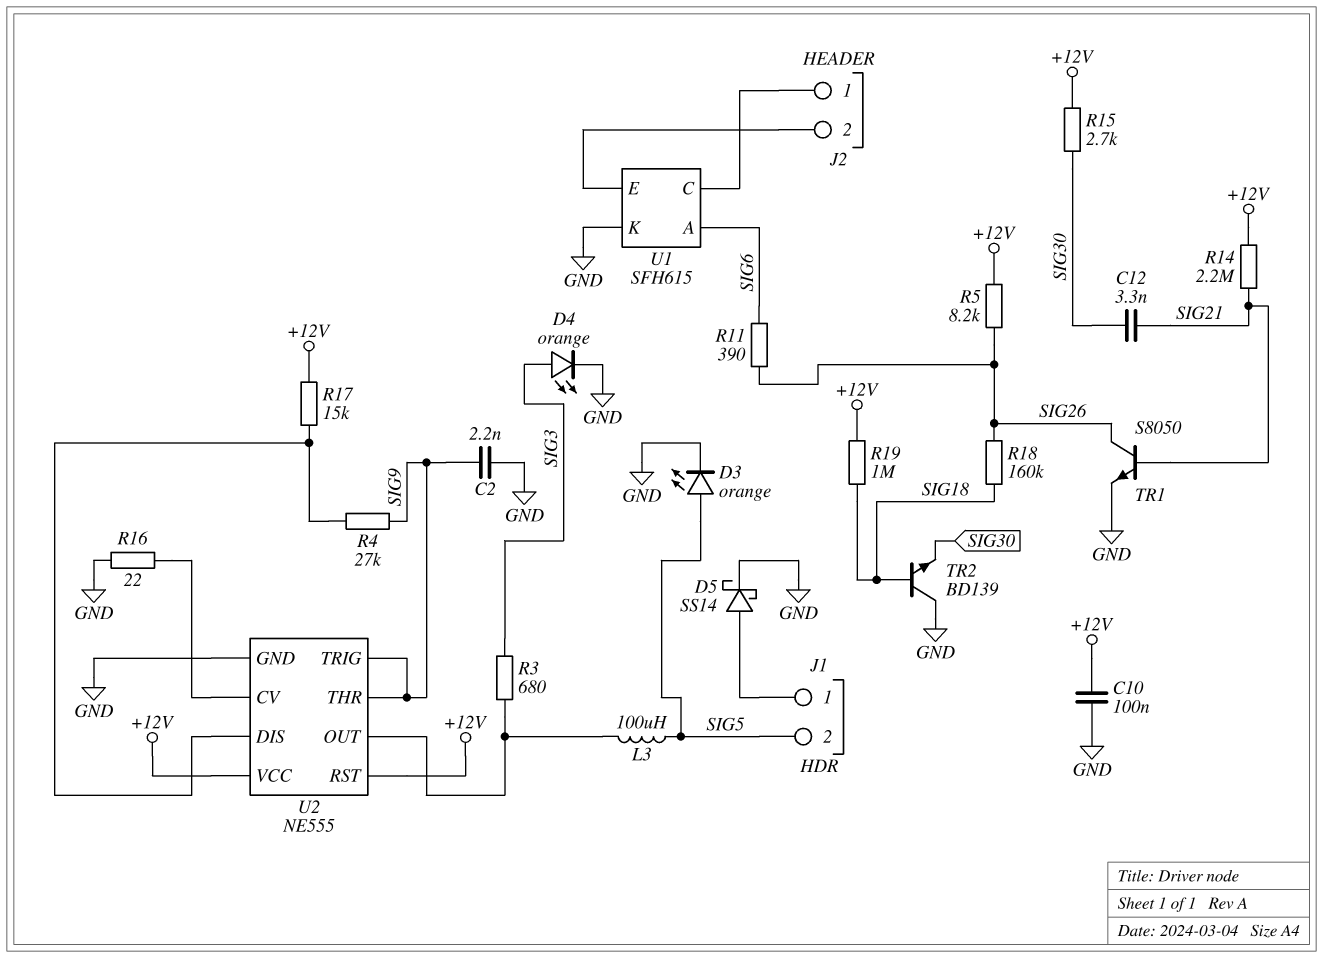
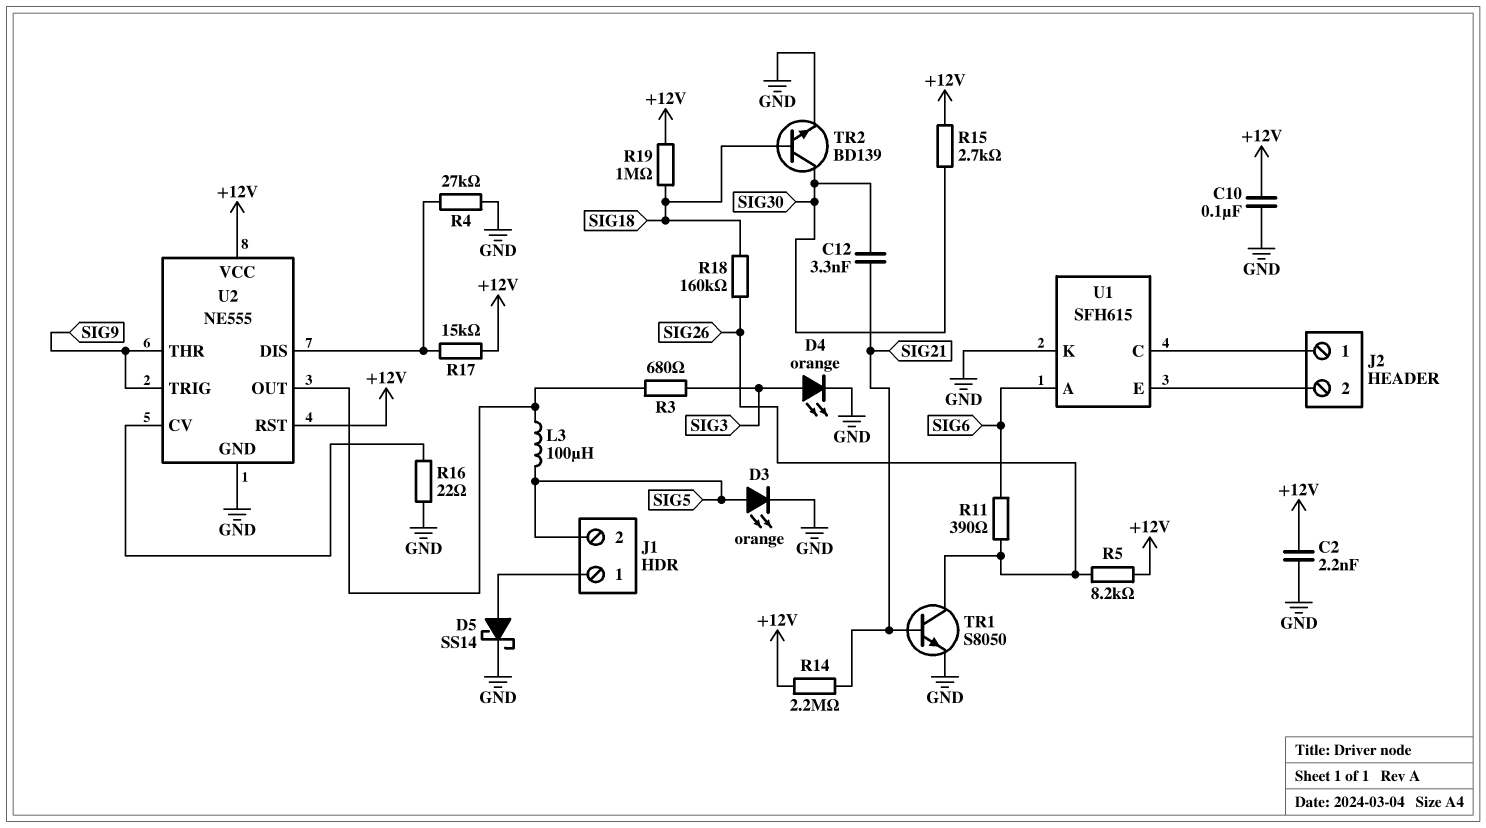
C2: 2.2nF (GND, SIG9) -> 2.2nF (+12V, GND)
R4: 27k (SIG9, U2/DIS) -> 27k (GND, U2/DIS)
TR2: NPN BD139 (B SIG18, C GND, E SIG30) -> NPN BD139 (B SIG18, C SIG30, E GND)

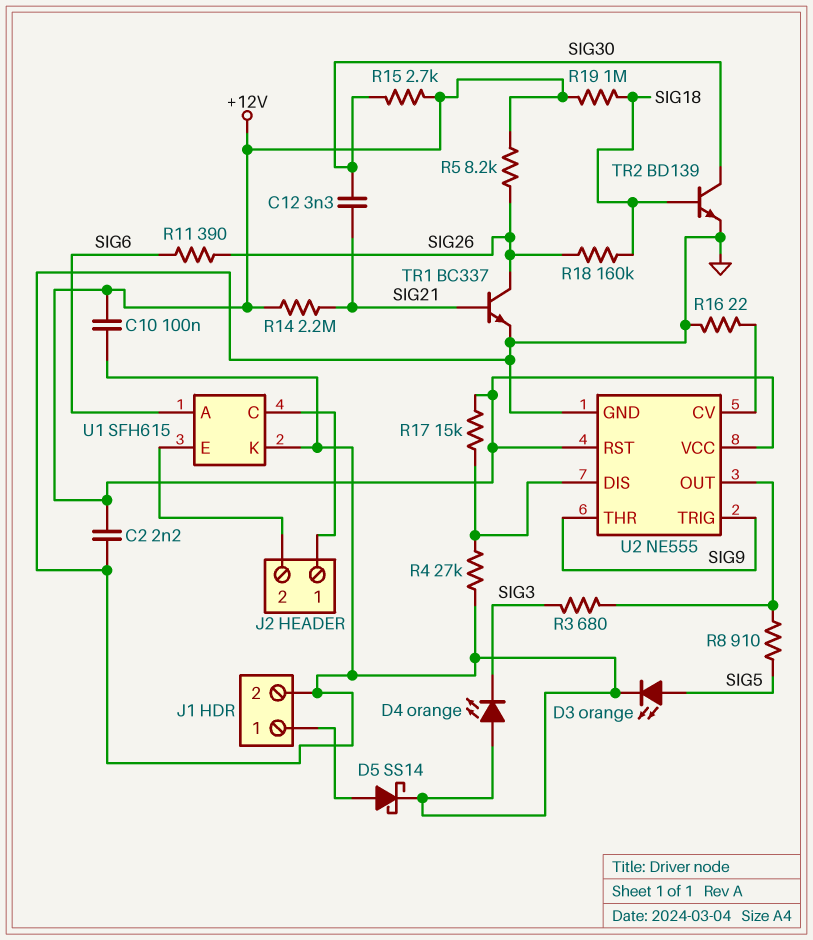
D4: LED orange (A SIG3, K GND) -> LED orange (A GND, K SIG3)
J1 pin 2: SIG5 -> GND
L3: 100uH (SIG5, U2/OUT) -> none
R8: none -> 910 (SIG5, U2/OUT)
TR1: NPN S8050 (B SIG21, C SIG26, E GND) -> NPN BC337 (B SIG21, C SIG26, E GND)

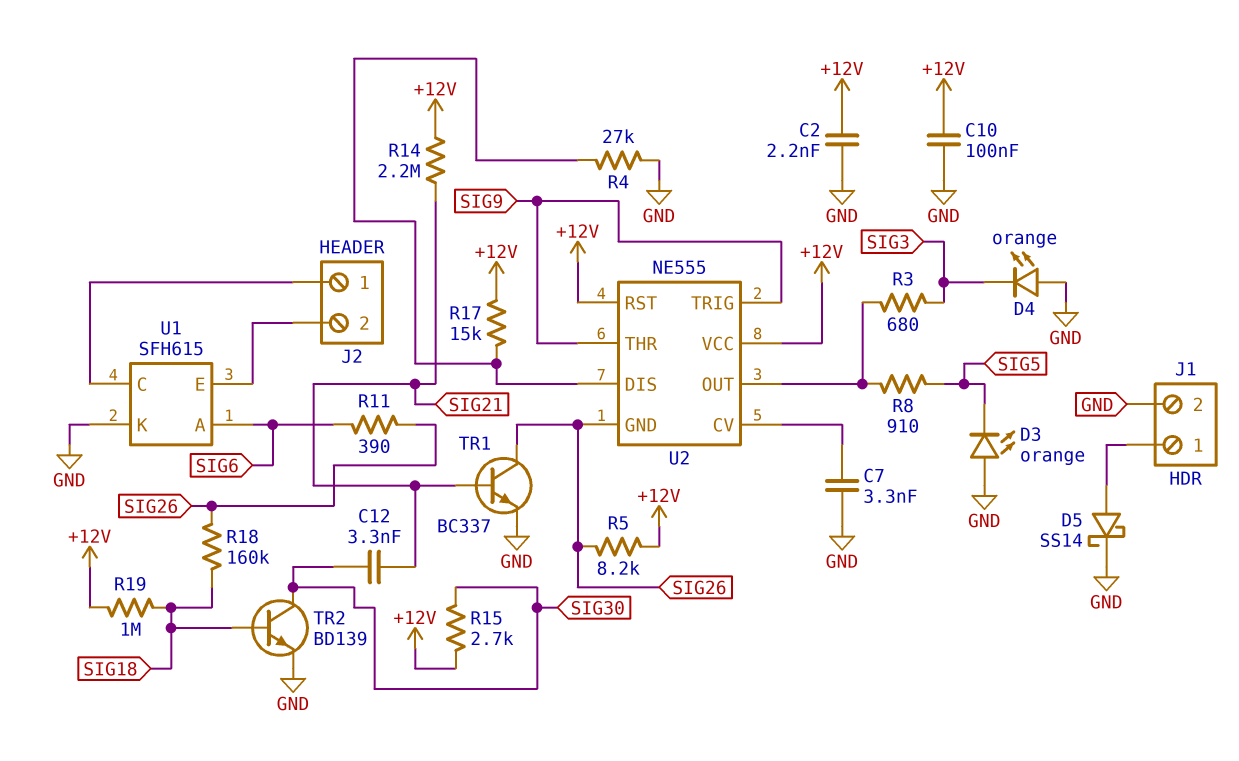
C7: none -> 3.3nF (GND, U2/CV)
D3: LED orange (A SIG5, K GND) -> LED orange (A GND, K SIG5)
R16: 22 (GND, U2/CV) -> none
U2 pin GND: GND -> SIG26

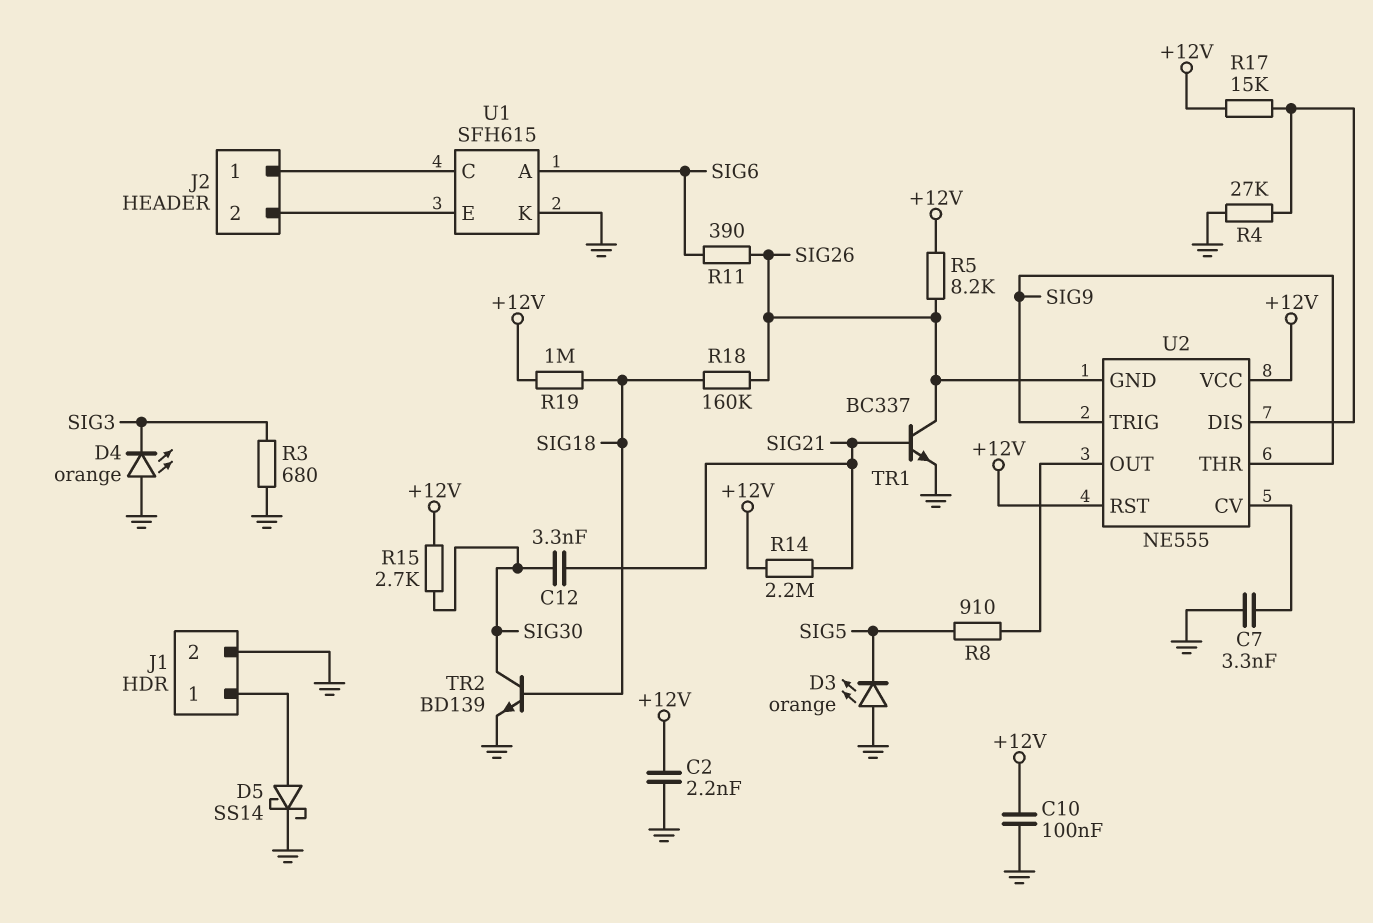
R3: 680 (SIG3, U2/OUT) -> 680 (GND, SIG3)

